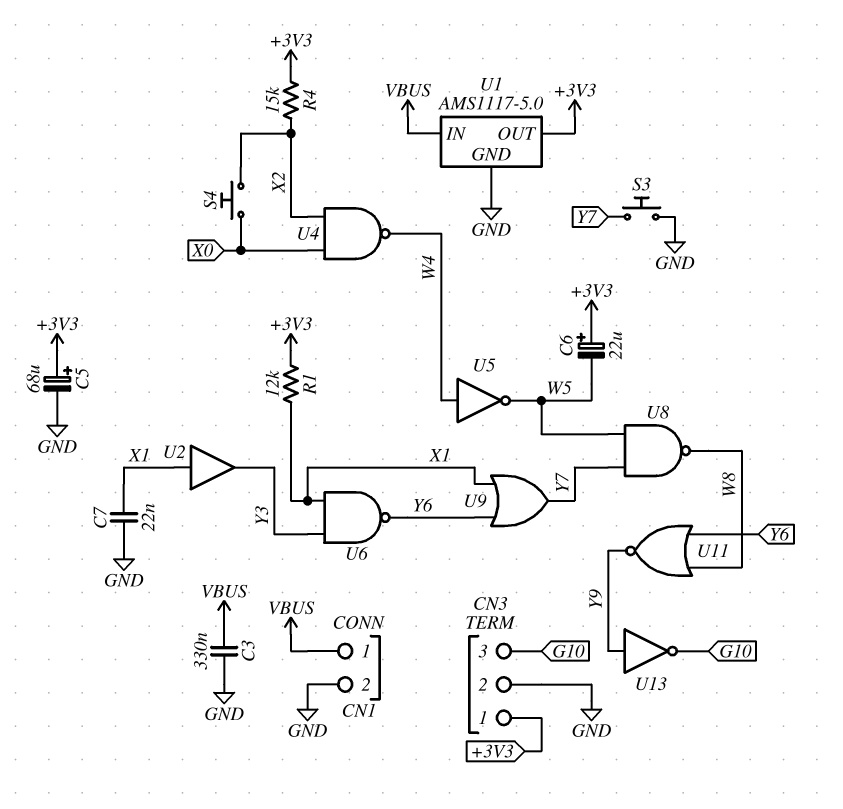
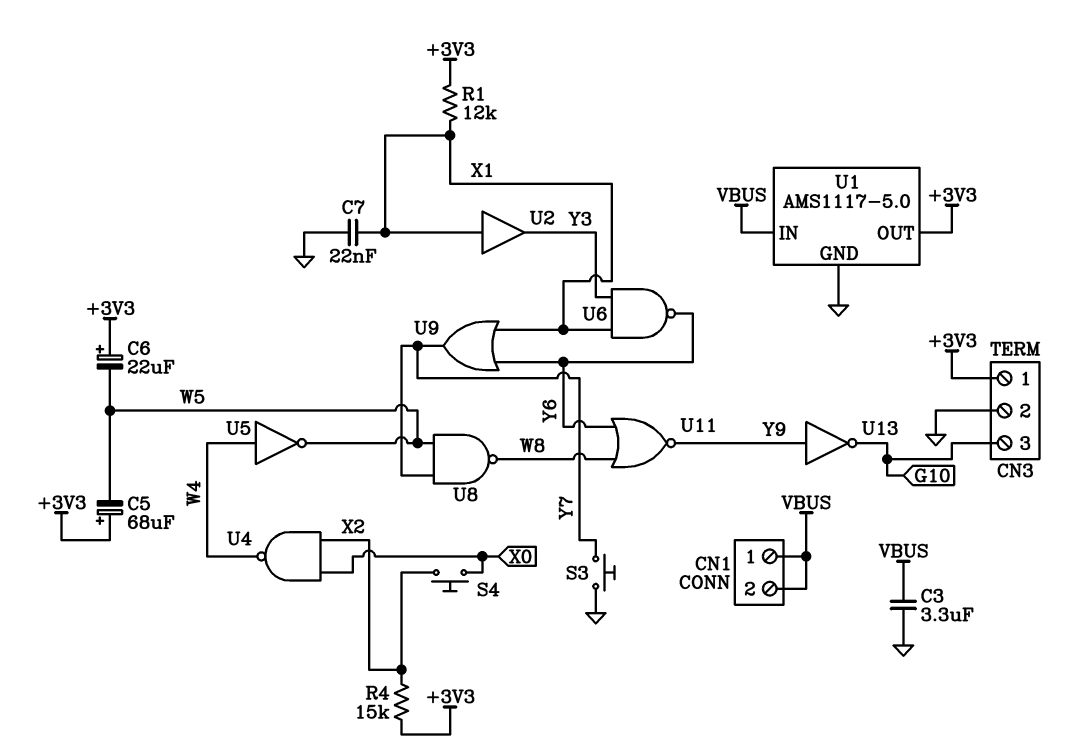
C3: 330nF (GND, VBUS) -> 3.3uF (GND, VBUS)
C5: 68uF (plus +3V3, minus GND) -> 68uF (plus +3V3, minus W5)
CN1 pin 2: GND -> VBUS

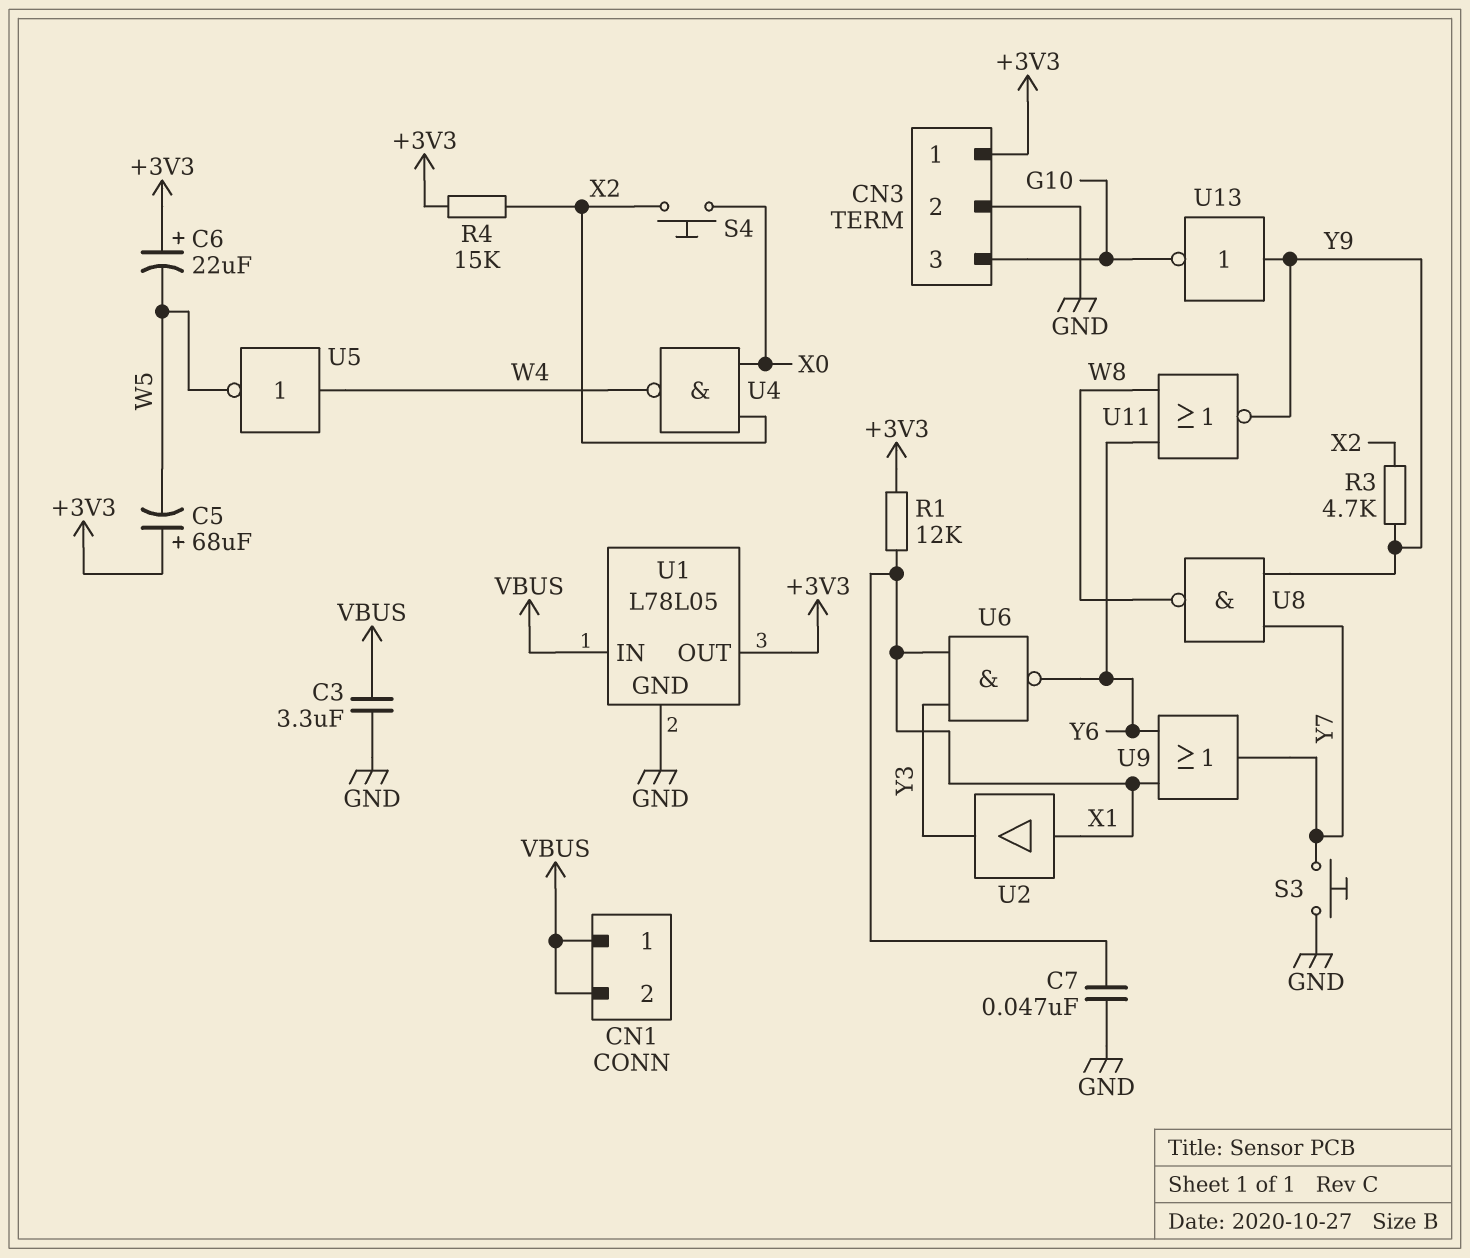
C7: 22nF (GND, X1) -> 47nF (GND, X1)
R3: none -> 4.7k (X2, Y9)
U1: AMS1117-5.0 -> L78L05
U8: NAND (in W5, in Y7, out W8) -> NAND (in Y7, in Y9, out W8)

